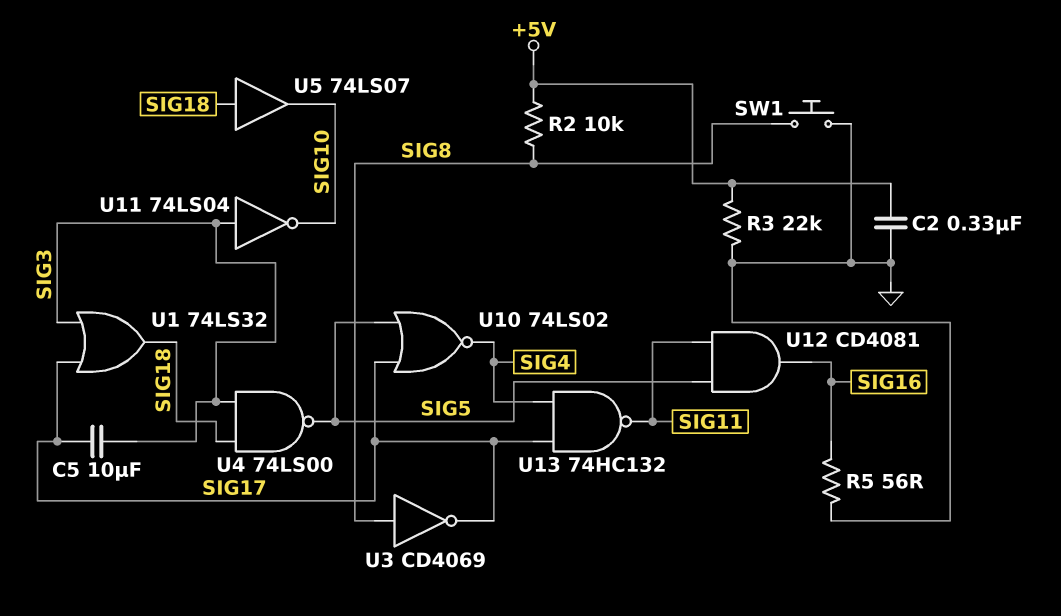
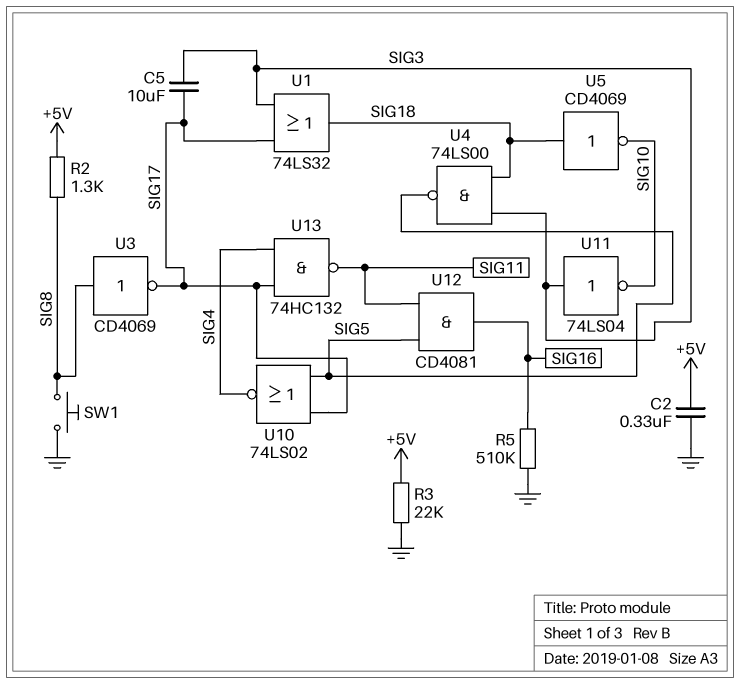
R2: 10k (+5V, SIG8) -> 1.3k (+5V, SIG8)
R5: 56 (GND, SIG16) -> 510k (GND, SIG16)
U5: buffer 74LS07 (in SIG18, out SIG10) -> NOT CD4069 (in SIG18, out SIG10)

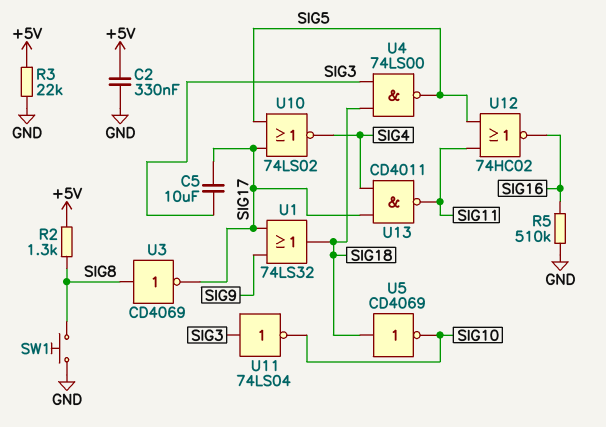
U1: OR 74LS32 (in SIG3, in SIG17, out SIG18) -> OR 74LS32 (in SIG9, in SIG17, out SIG18)
U12: AND CD4081 (in SIG5, in SIG11, out SIG16) -> NOR 74HC02 (in SIG5, in SIG11, out SIG16)
U13: NAND 74HC132 (in SIG4, in SIG17, out SIG11) -> NAND CD4011 (in SIG4, in SIG17, out SIG11)

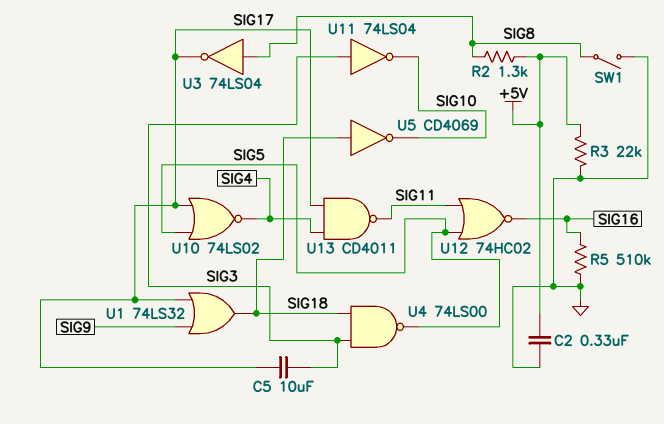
SW1: button (GND, SIG8) -> switch (GND, SIG8)
U3: NOT CD4069 (in SIG8, out SIG17) -> NOT 74LS04 (in SIG8, out SIG17)

